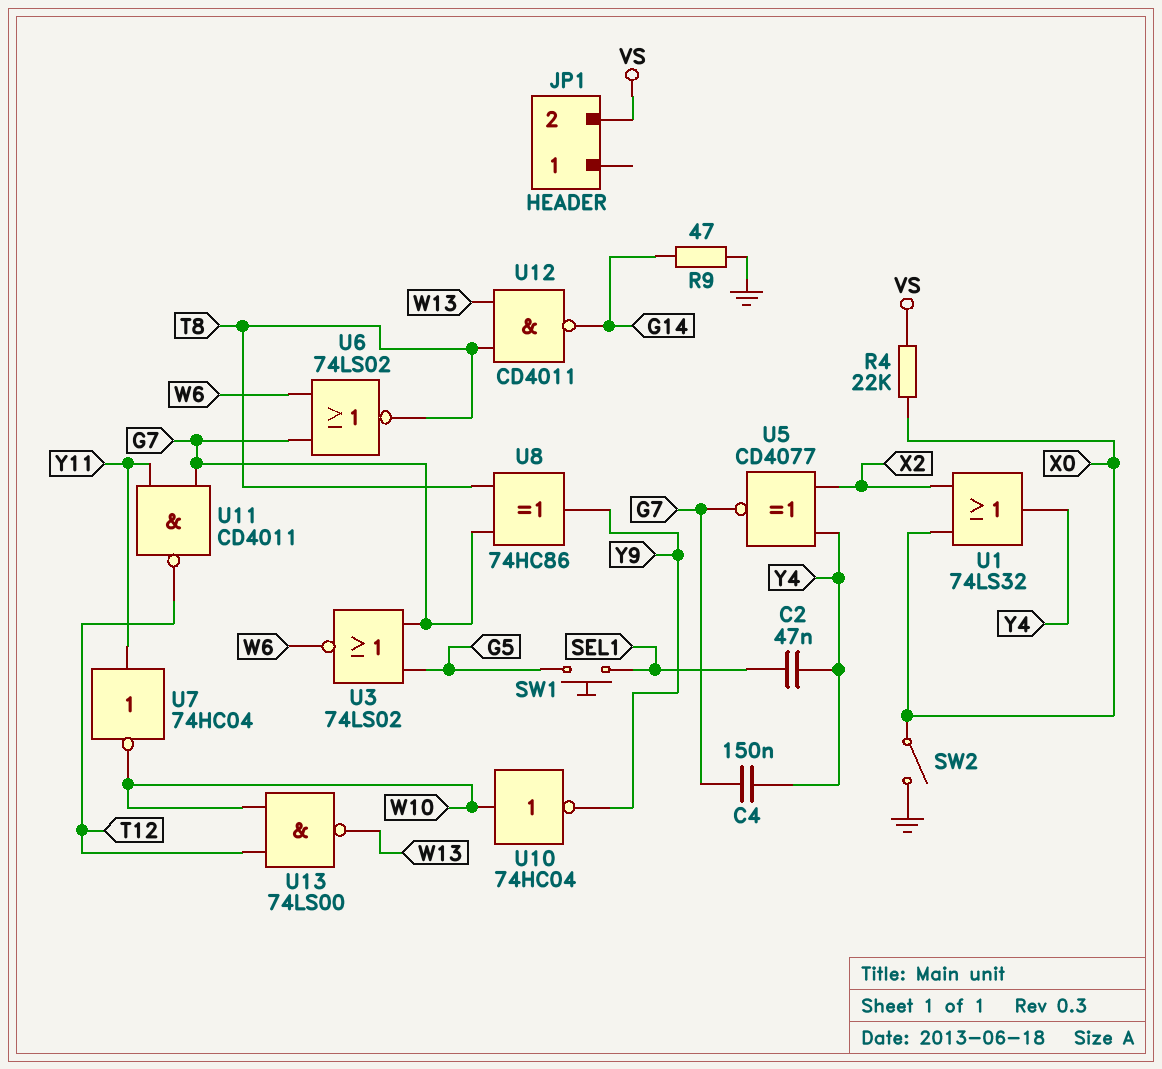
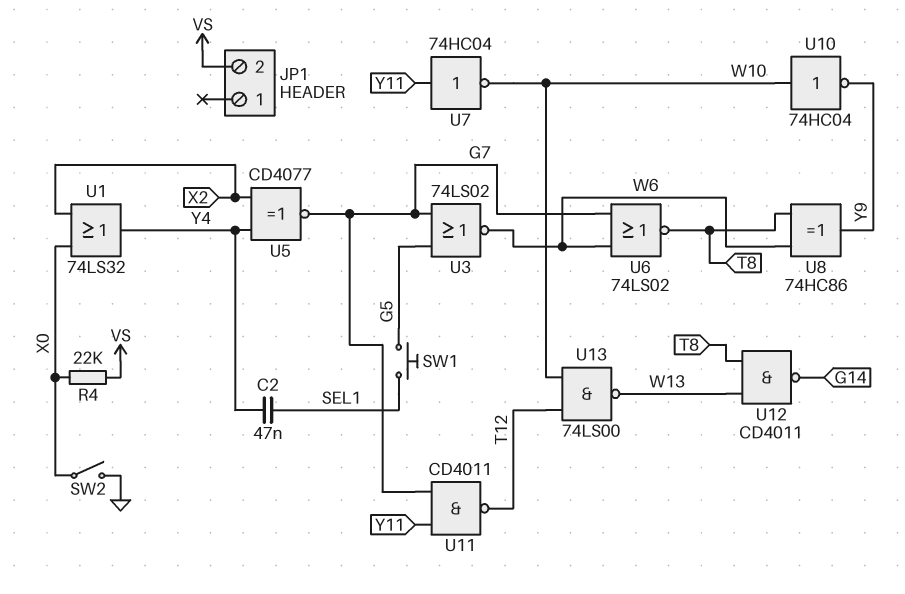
C4: 150nF (G7, Y4) -> none
R9: 47 (G14, GND) -> none
U8: XOR 74HC86 (in G7, in T8, out Y9) -> XOR 74HC86 (in T8, in W6, out Y9)

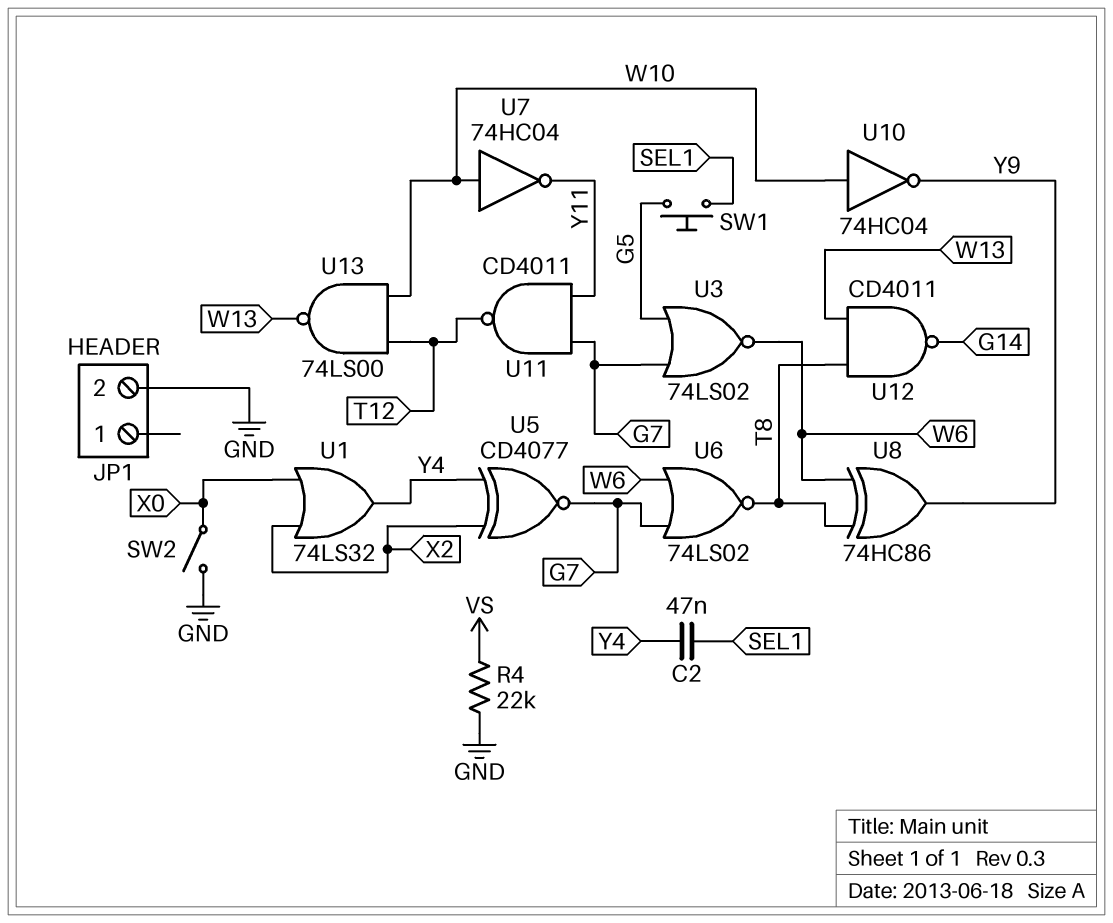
JP1 pin 2: VS -> GND
R4: 22k (VS, X0) -> 22k (GND, VS)
U7: NOT 74HC04 (in Y11, out W10) -> NOT 74HC04 (in W10, out Y11)

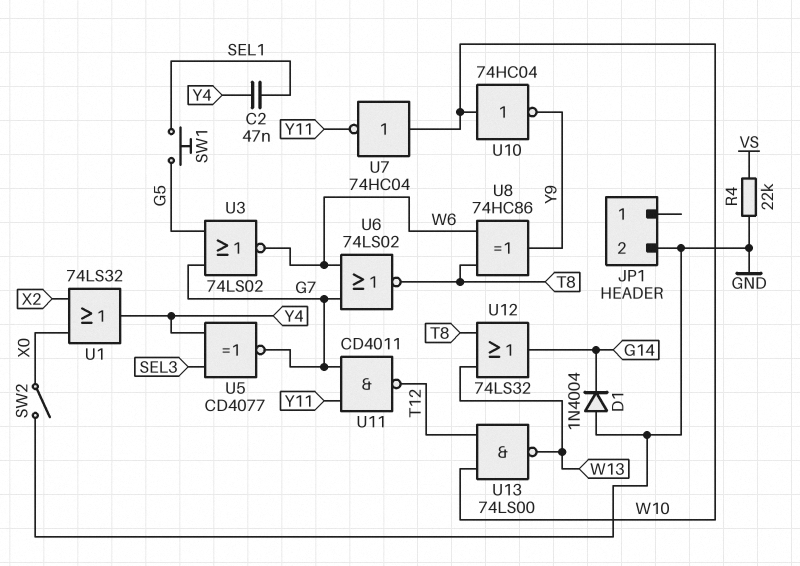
D1: none -> diode 1N4004 (A GND, K G14)
U5: XNOR CD4077 (in X2, in Y4, out G7) -> XNOR CD4077 (in SEL3, in Y4, out G7)
U12: NAND CD4011 (in T8, in W13, out G14) -> OR 74LS32 (in T8, in W13, out G14)

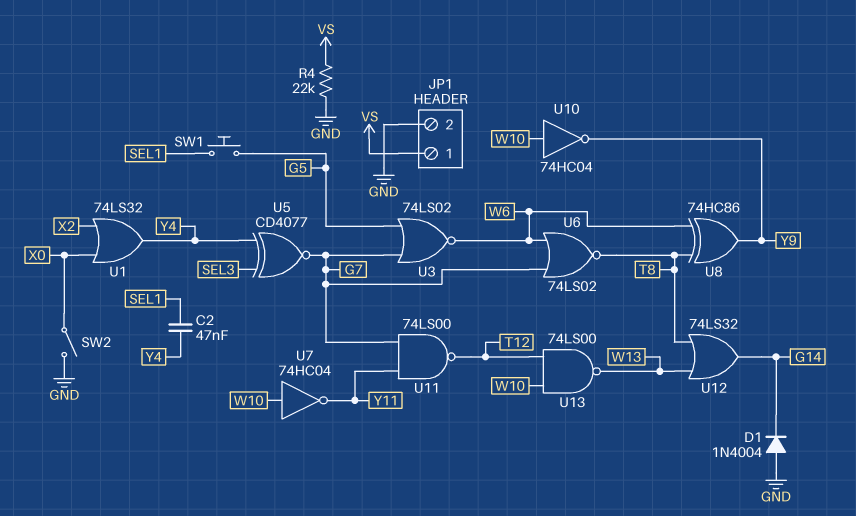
JP1 pin 1: none -> VS
U11: NAND CD4011 (in G7, in Y11, out T12) -> NAND 74LS00 (in G7, in Y11, out T12)

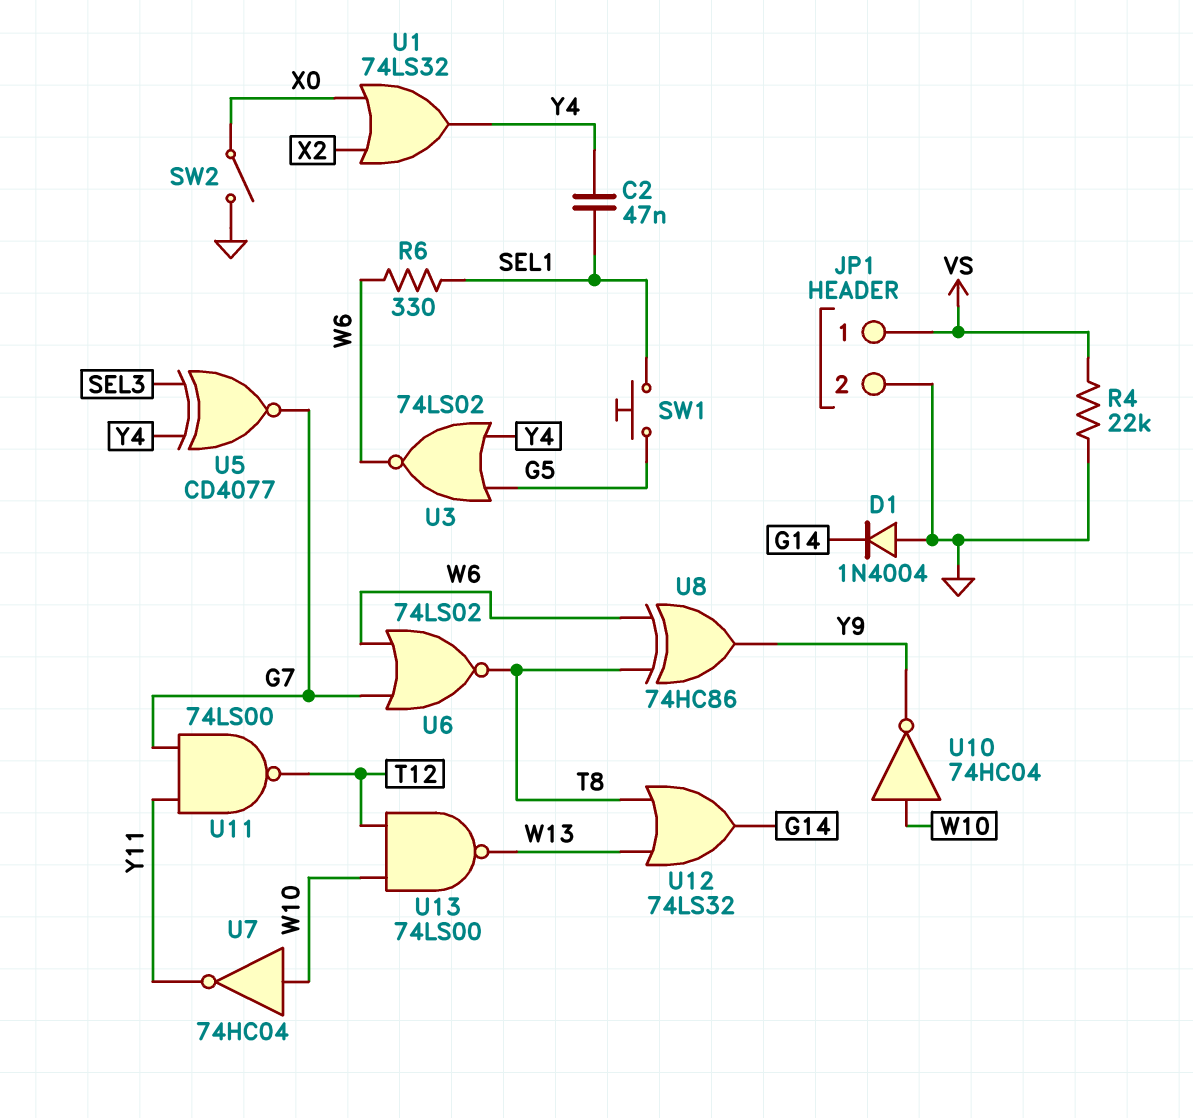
R6: none -> 330 (SEL1, W6)
U3: NOR 74LS02 (in G5, in G7, out W6) -> NOR 74LS02 (in G5, in Y4, out W6)

